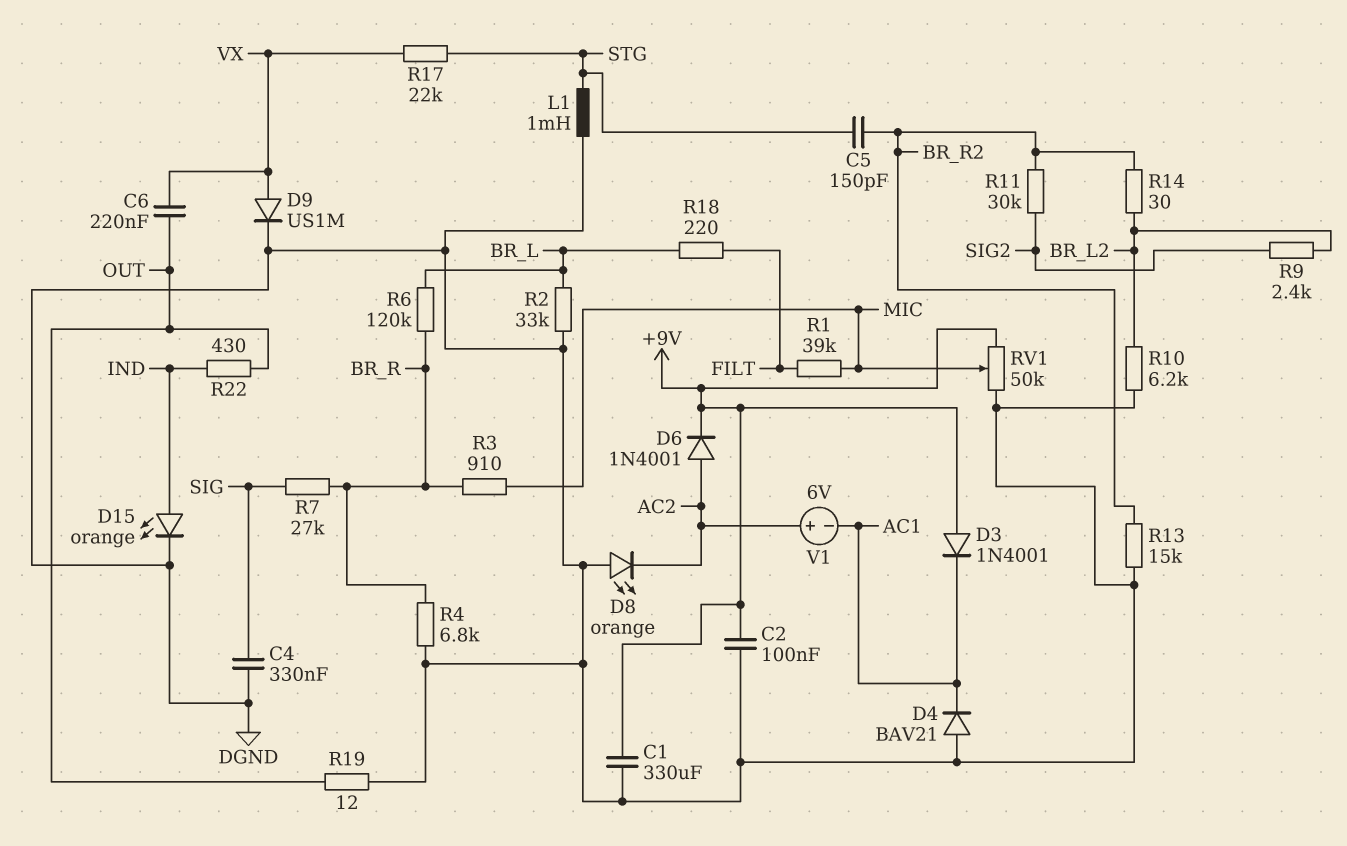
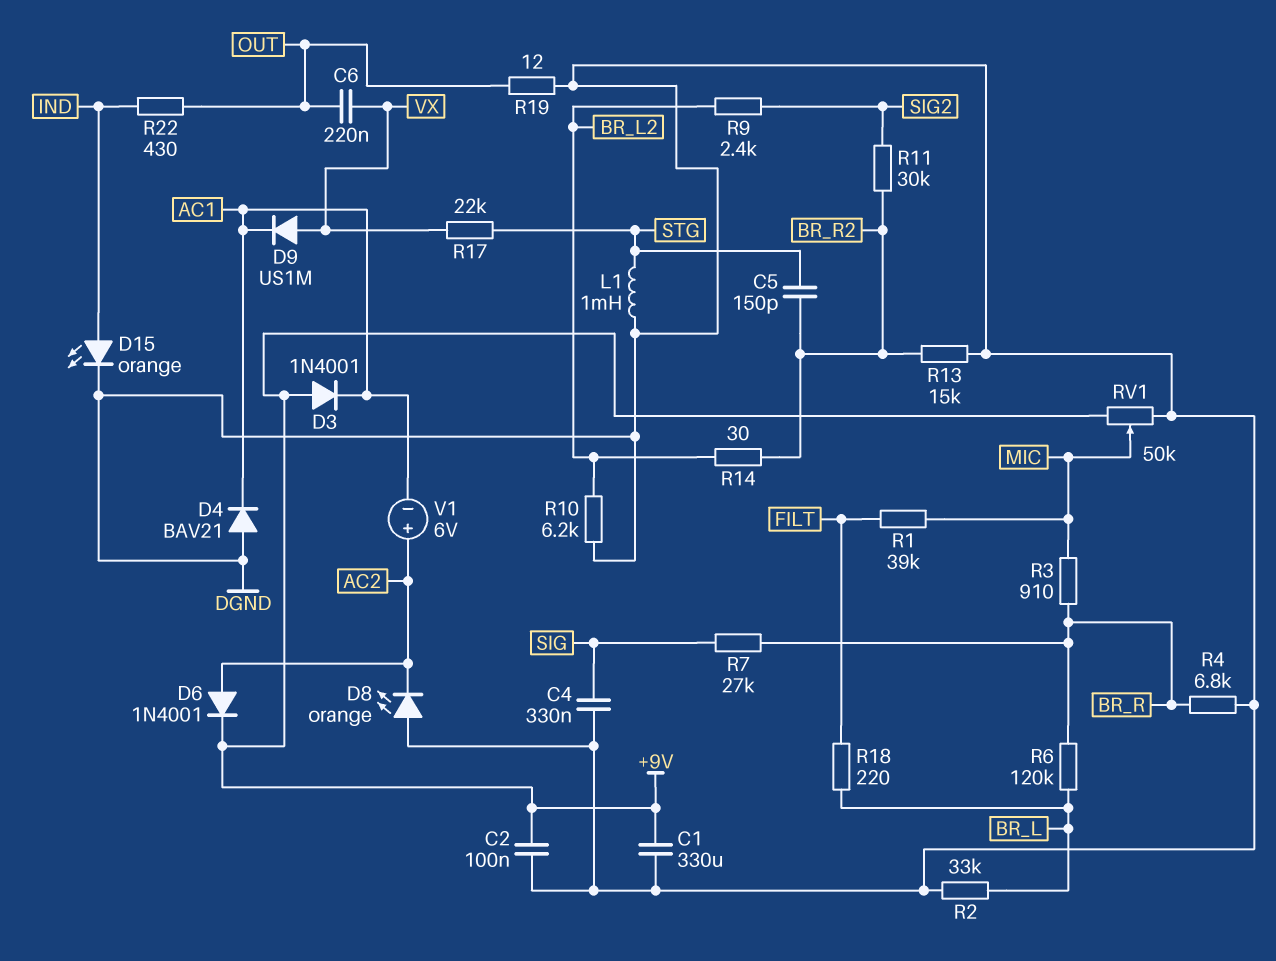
D9: diode US1M (A VX, K DGND) -> diode US1M (A VX, K AC1)

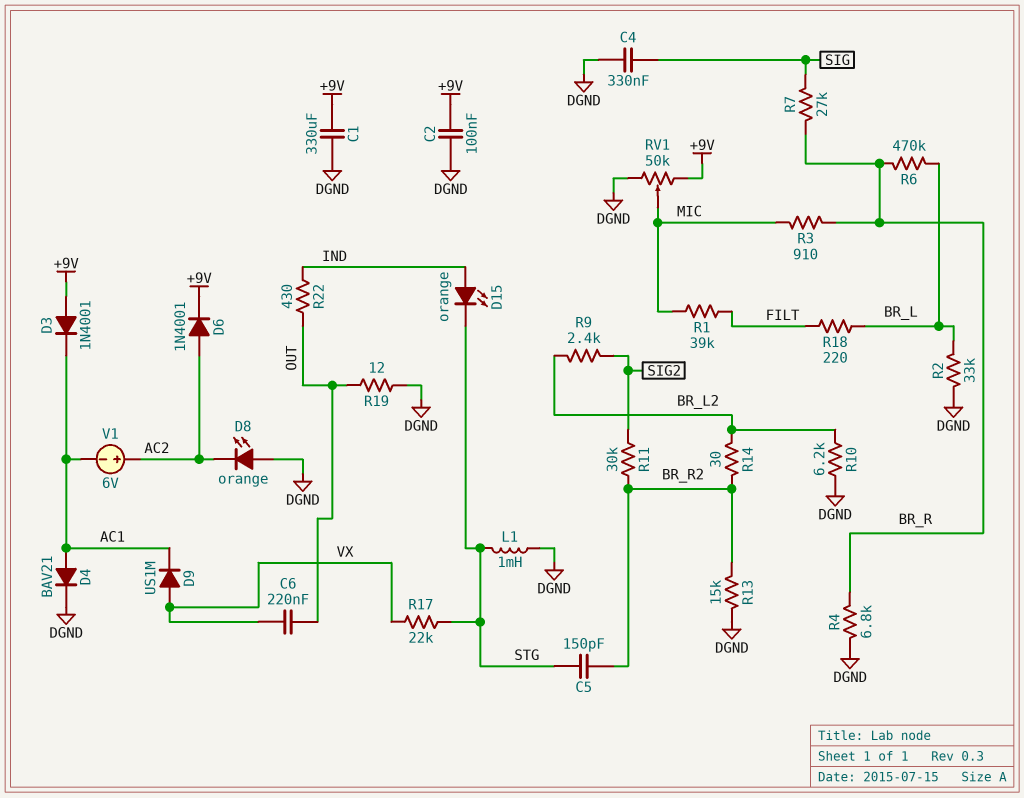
D4: diode BAV21 (A DGND, K AC1) -> diode BAV21 (A AC1, K DGND)
D15: LED orange (A IND, K DGND) -> LED orange (A IND, K STG)
R6: 120k (BR_L, BR_R) -> 470k (BR_L, BR_R)

